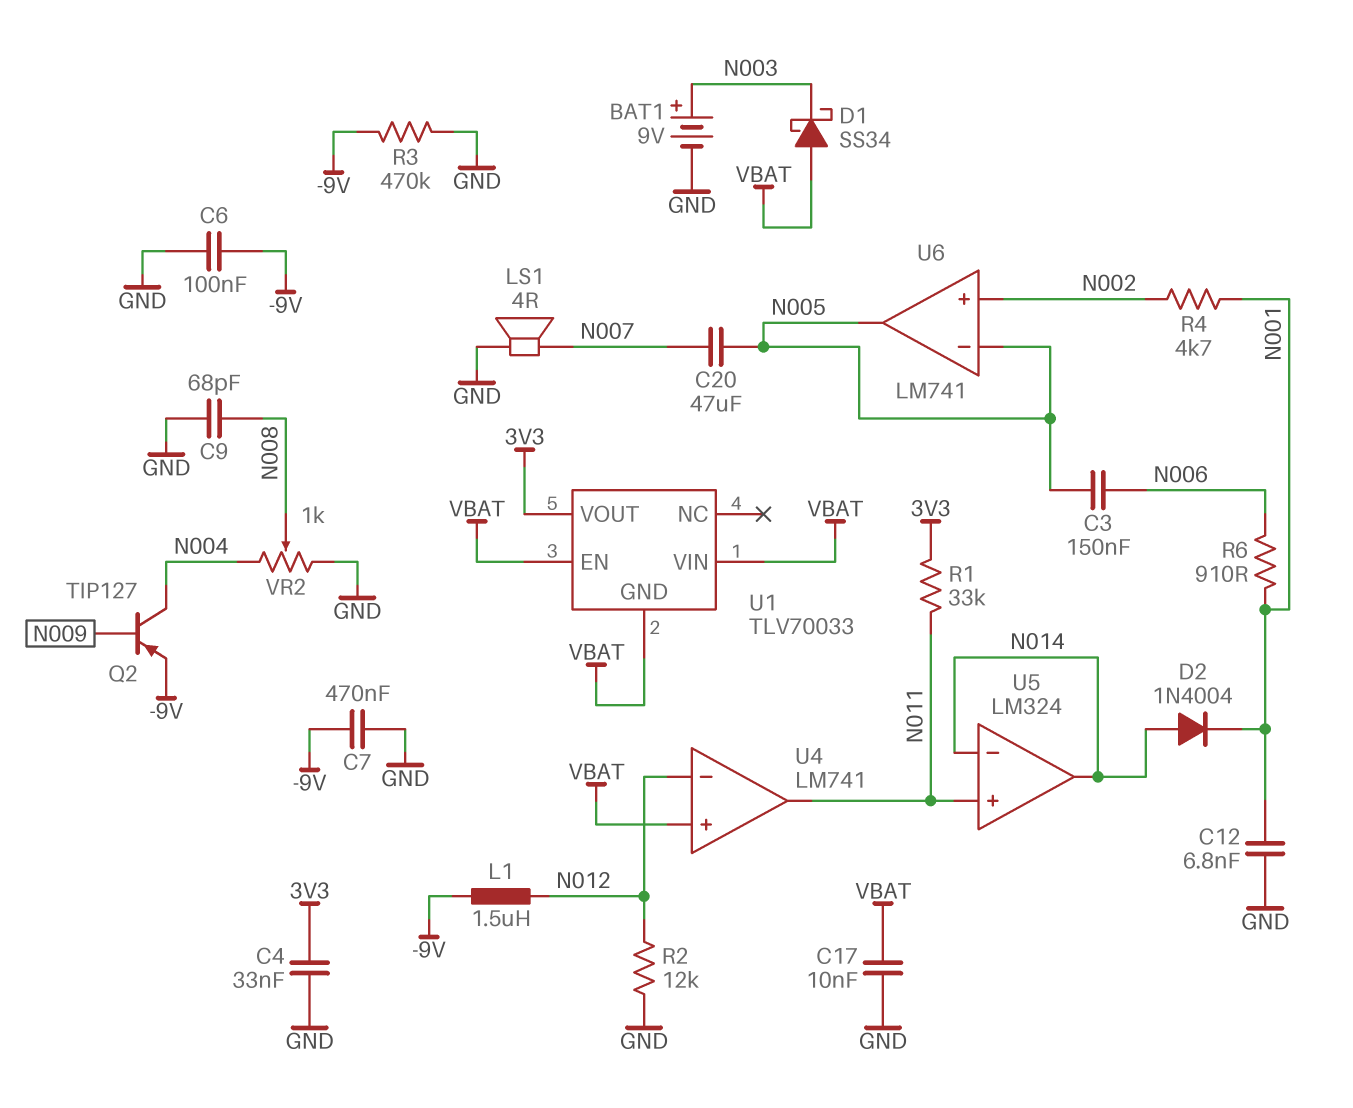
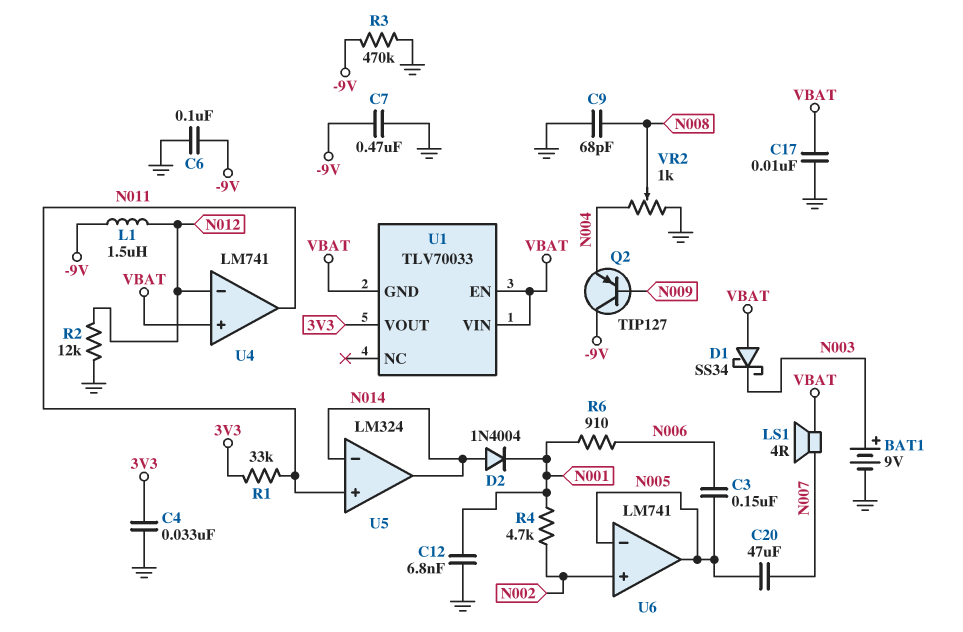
LS1: speaker 4R (GND, N007) -> speaker 4R (N007, VBAT)
Q2: PNP TIP127 (B N009, C N004, E -9V) -> PNP TIP127 (B N009, C -9V, E N004)

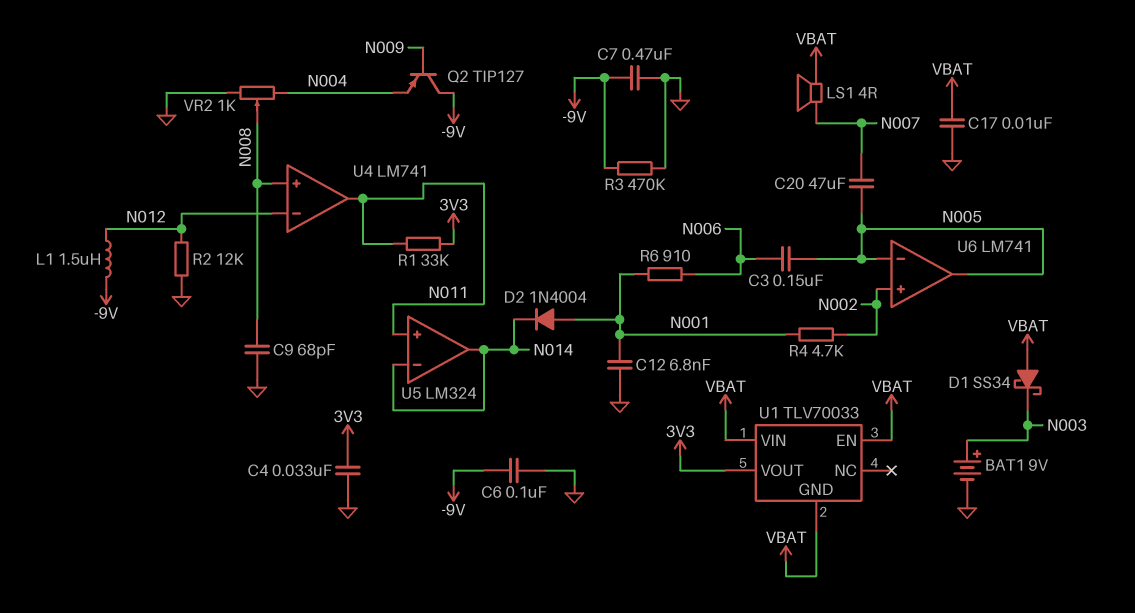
D2: diode 1N4004 (A N014, K N001) -> diode 1N4004 (A N001, K N014)
U4 pin in+: VBAT -> N008

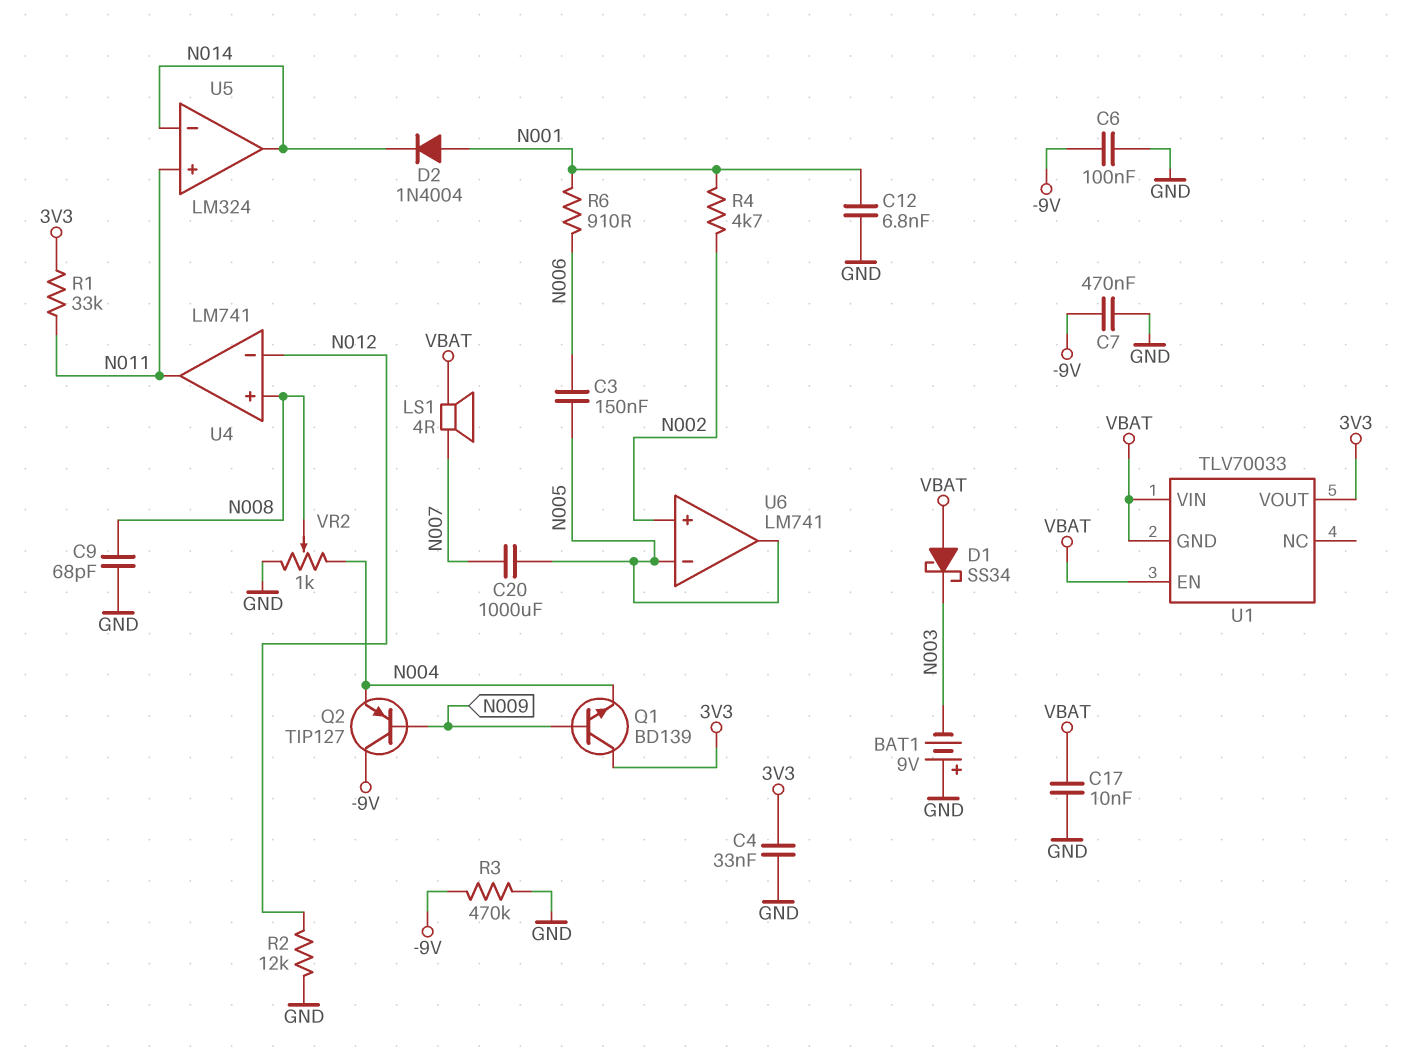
BAT1: 9V (plus N003, minus GND) -> 9V (plus GND, minus N003)
C20: 47uF (N005, N007) -> 1000uF (N005, N007)
L1: 1.5uH (-9V, N012) -> none
Q1: none -> NPN BD139 (B N009, C 3V3, E N004)

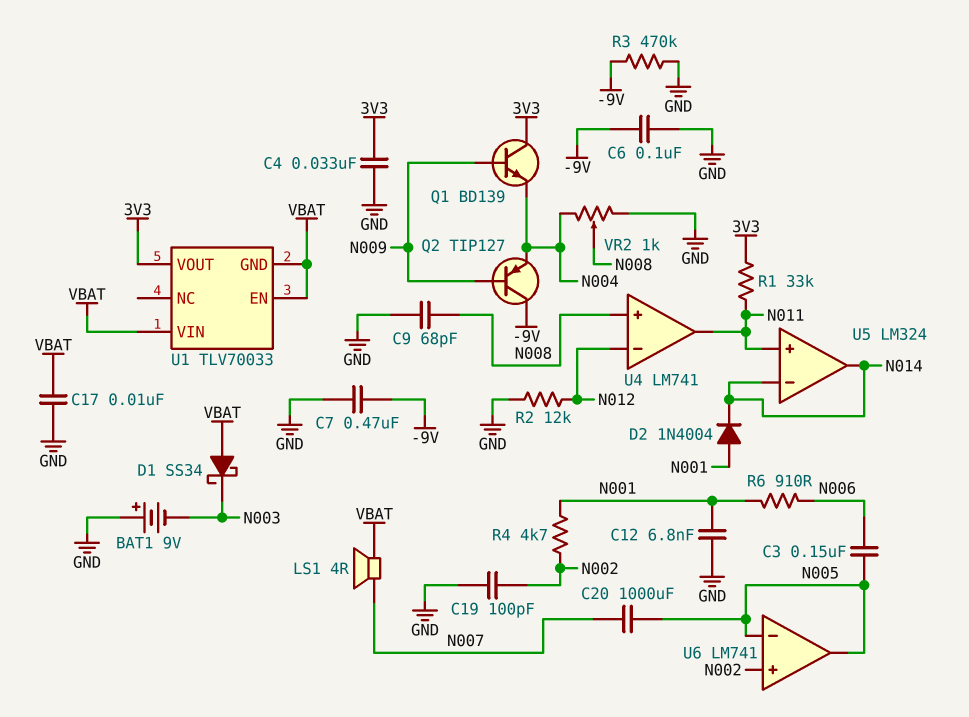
C19: none -> 100pF (GND, N002)

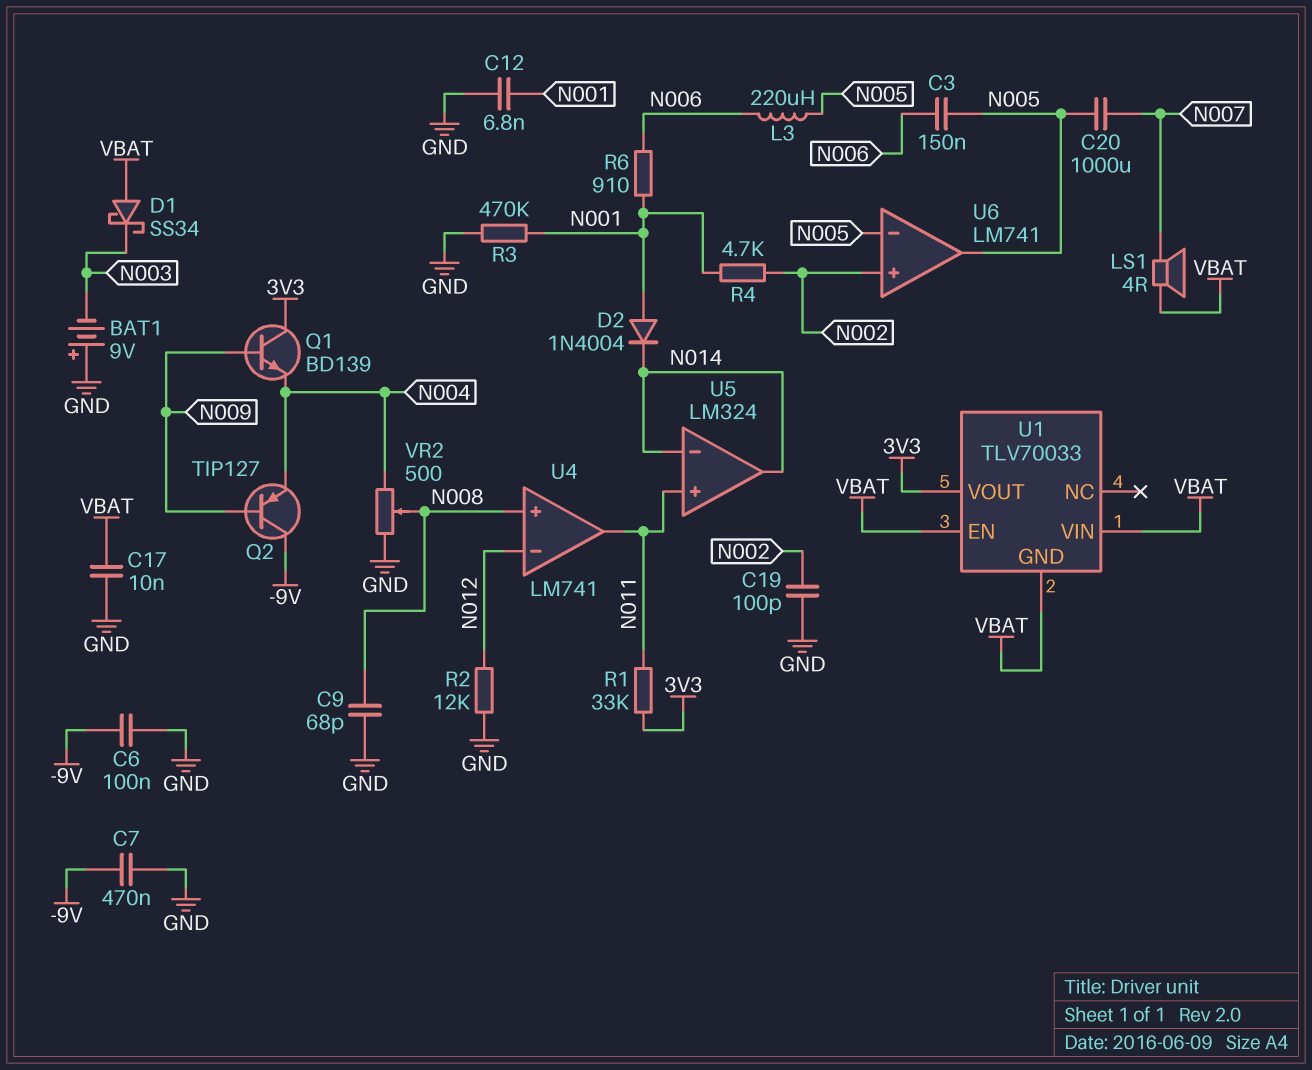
C4: 33nF (3V3, GND) -> none
L3: none -> 220uH (N005, N006)
R3: 470k (-9V, GND) -> 470k (GND, N001)
VR2: 1k (GND, N004, wiper N008) -> 500 (GND, N004, wiper N008)

